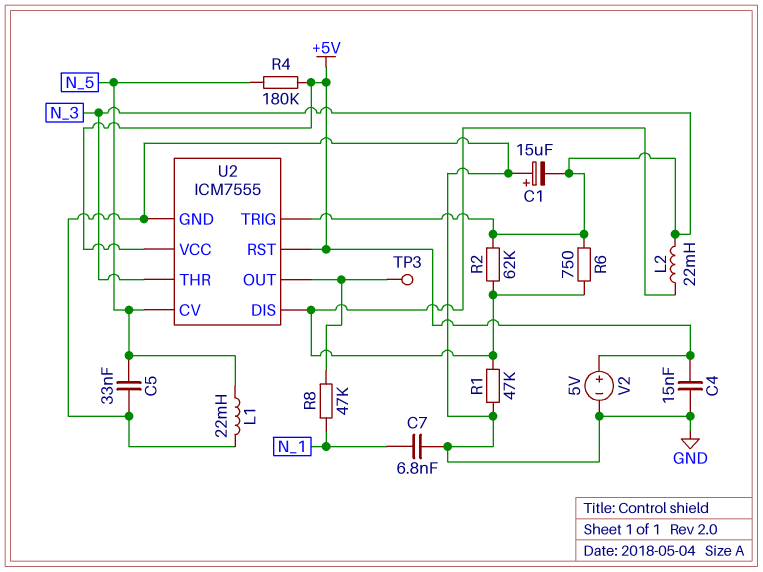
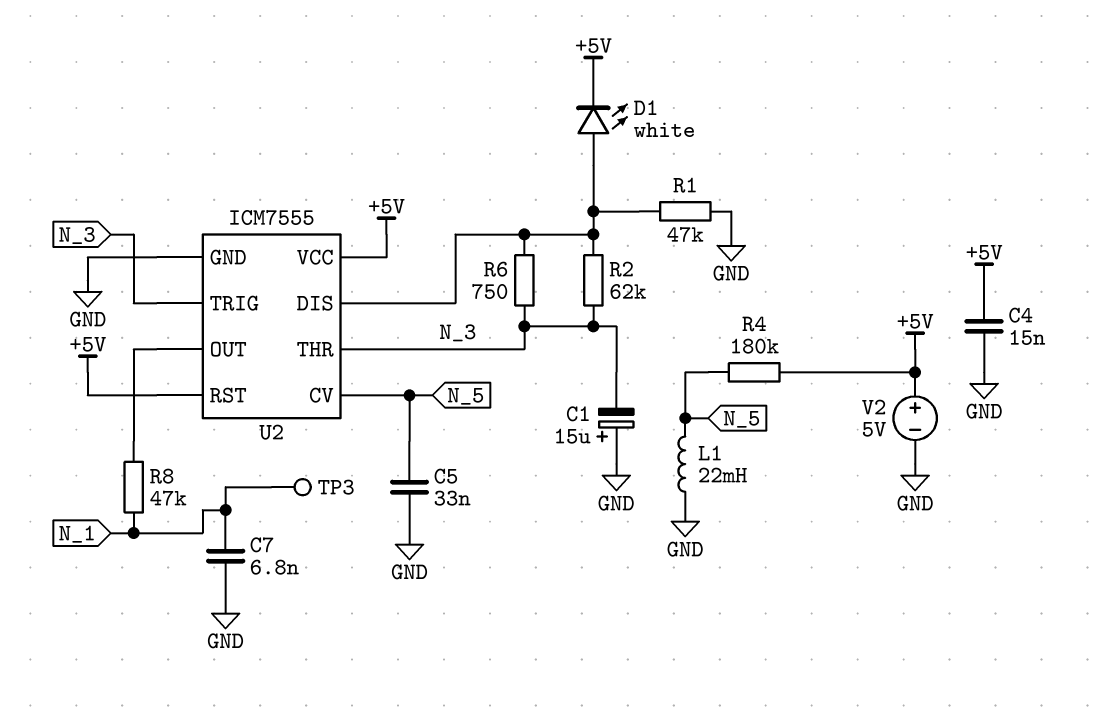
D1: none -> LED white (A U2/DIS, K +5V)
L2: 22mH (N_3, U2/DIS) -> none
TP3: test point (U2/OUT) -> test point (N_1)

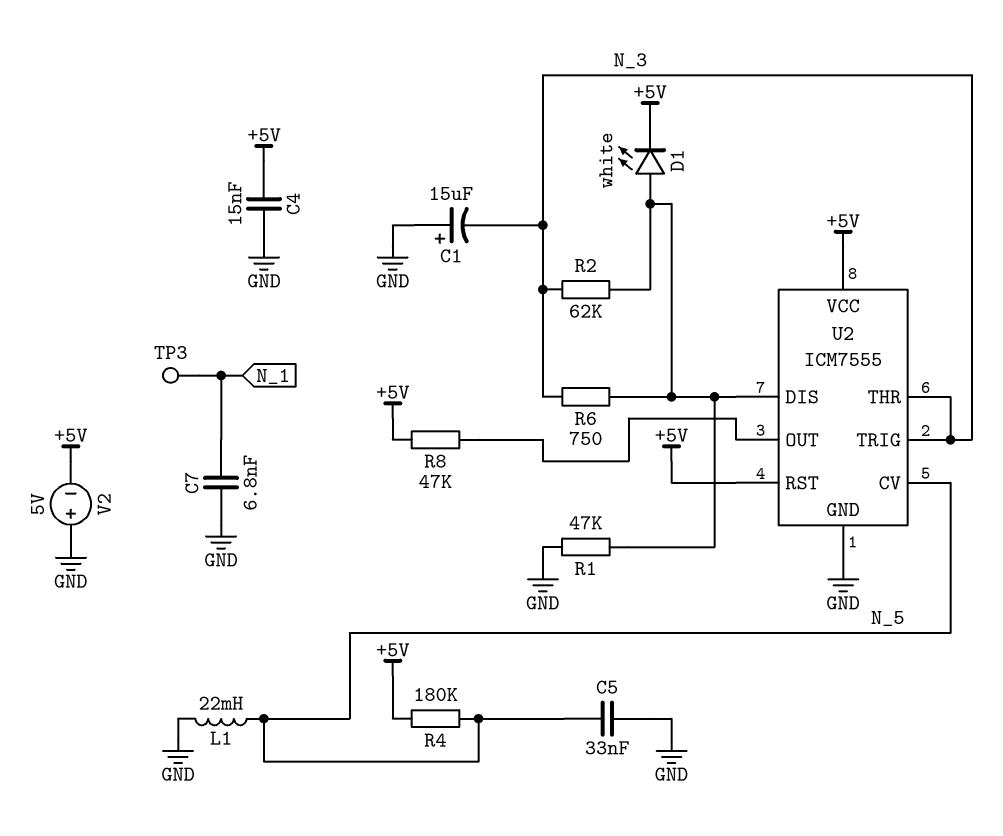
R8: 47k (N_1, U2/OUT) -> 47k (+5V, U2/OUT)
V2: 5V (plus +5V, minus GND) -> 5V (plus GND, minus +5V)

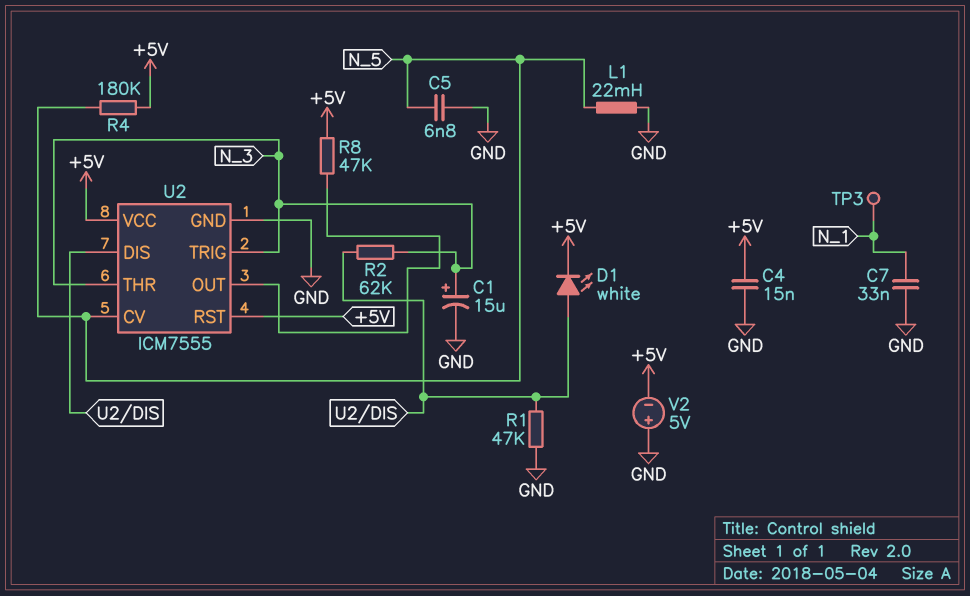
C1: 15uF (plus GND, minus N_3) -> 15uF (plus N_3, minus GND)
C5: 33nF (GND, N_5) -> 6.8nF (GND, N_5)
C7: 6.8nF (GND, N_1) -> 33nF (GND, N_1)
R6: 750 (N_3, U2/DIS) -> none

